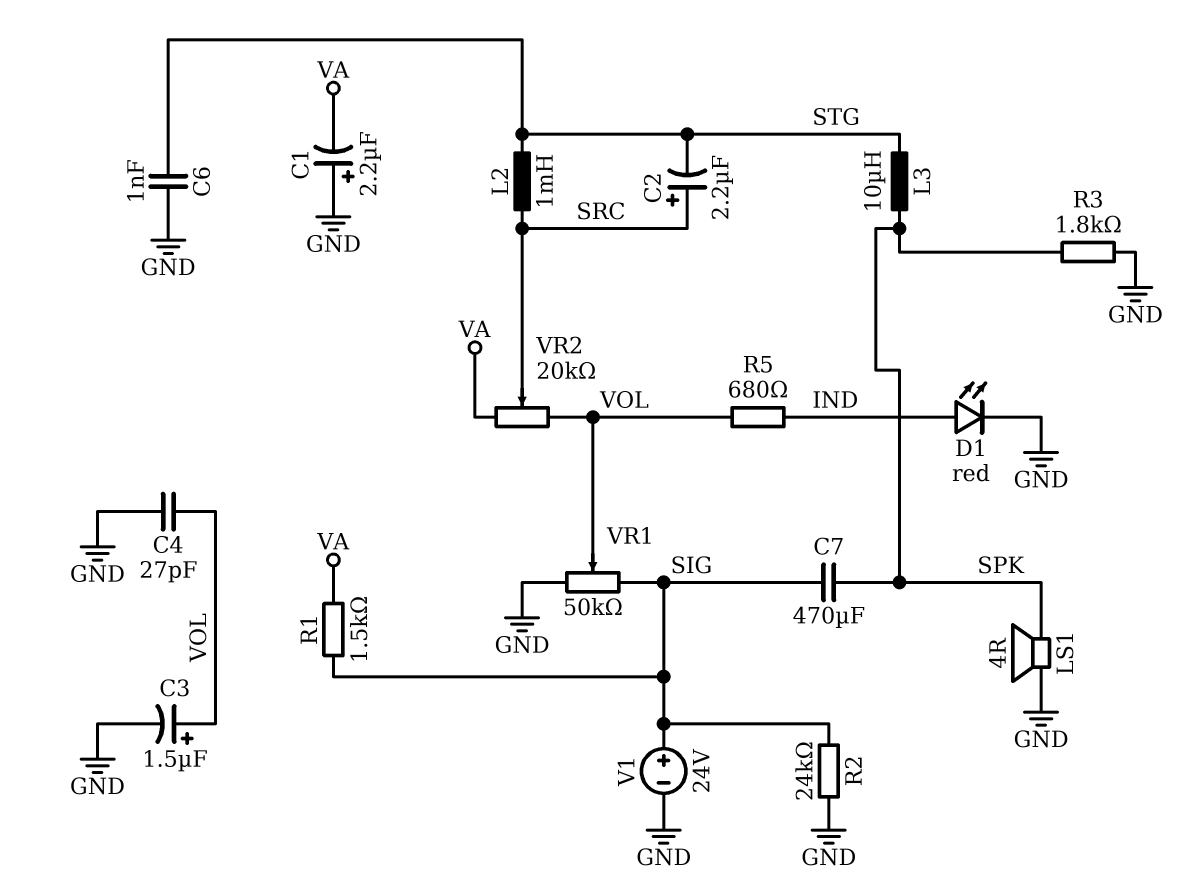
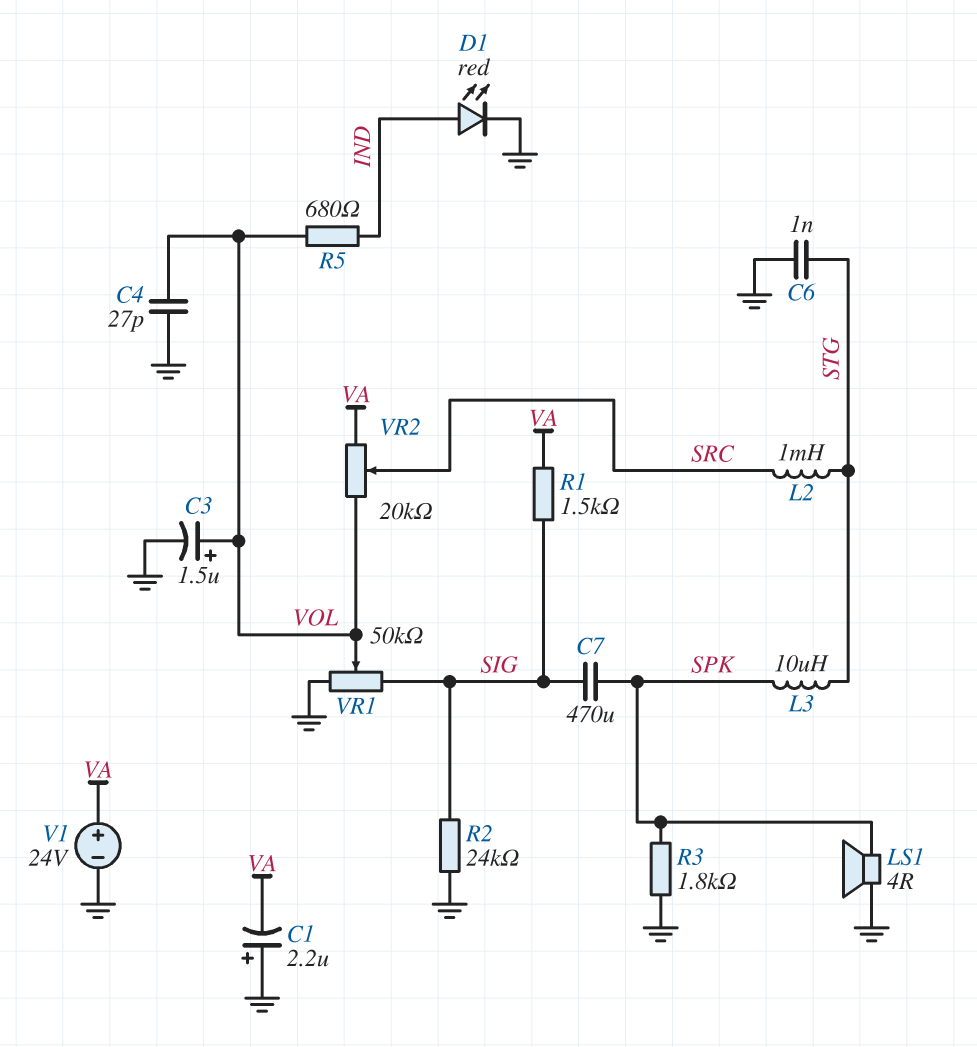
C2: 2.2uF (plus SRC, minus STG) -> none
V1: 24V (plus SIG, minus GND) -> 24V (plus VA, minus GND)

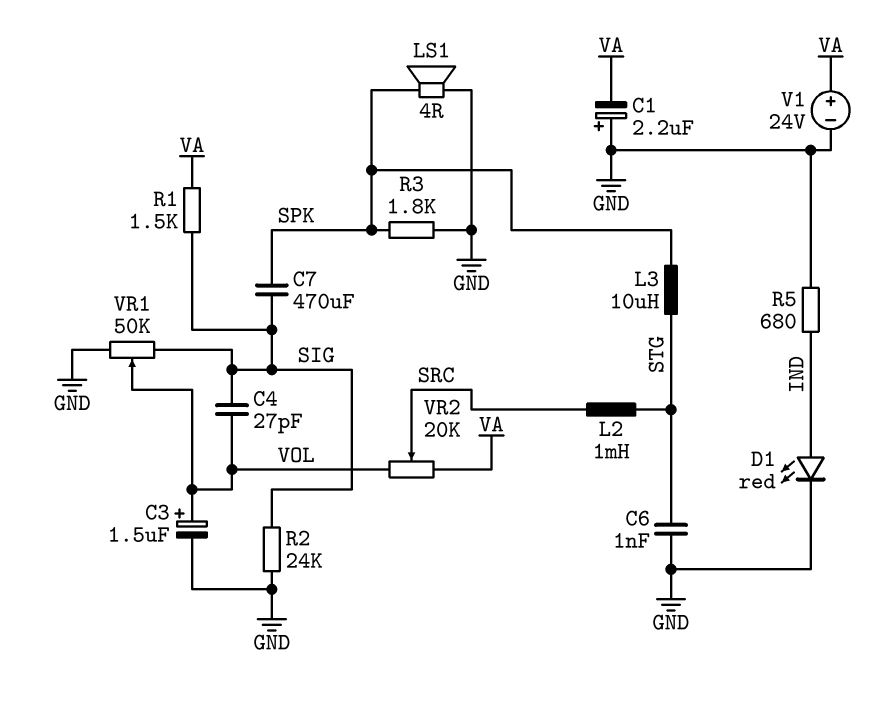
C4: 27pF (GND, VOL) -> 27pF (SIG, VOL)
R5: 680 (IND, VOL) -> 680 (GND, IND)

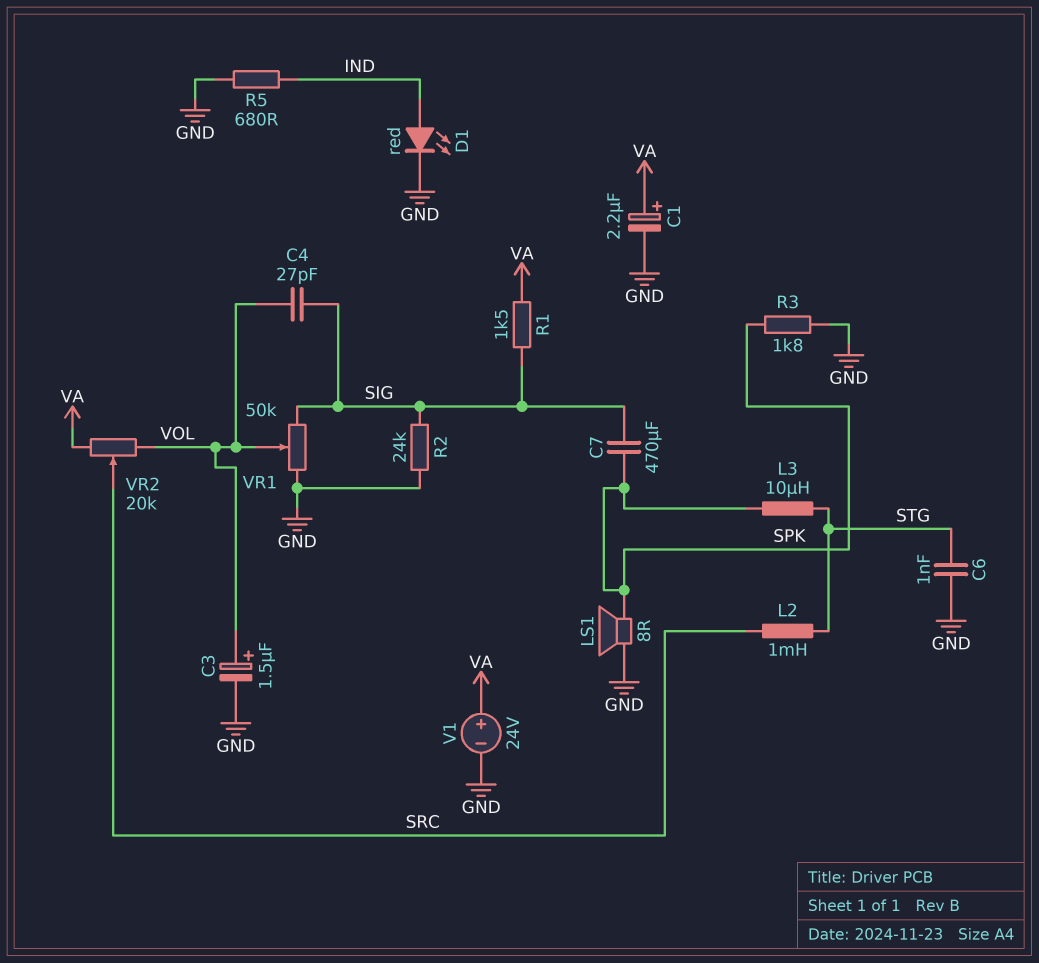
C1: 2.2uF (plus GND, minus VA) -> 2.2uF (plus VA, minus GND)
LS1: speaker 4R (GND, SPK) -> speaker 8R (GND, SPK)

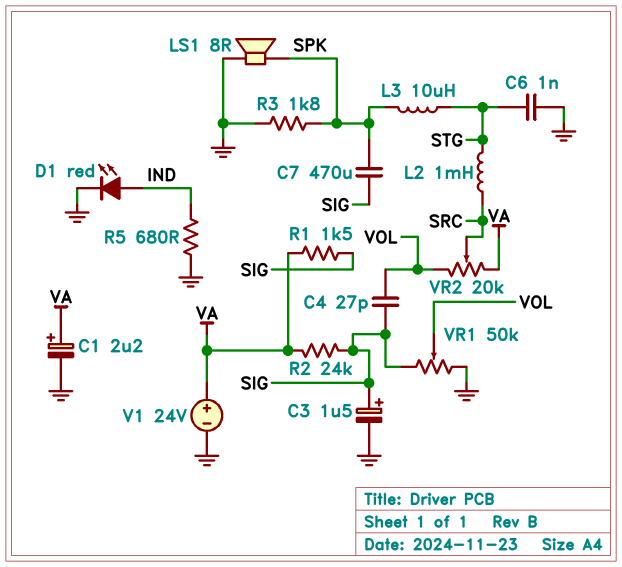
C3: 1.5uF (plus VOL, minus GND) -> 1.5uF (plus SIG, minus GND)
R2: 24k (GND, SIG) -> 24k (SIG, VA)

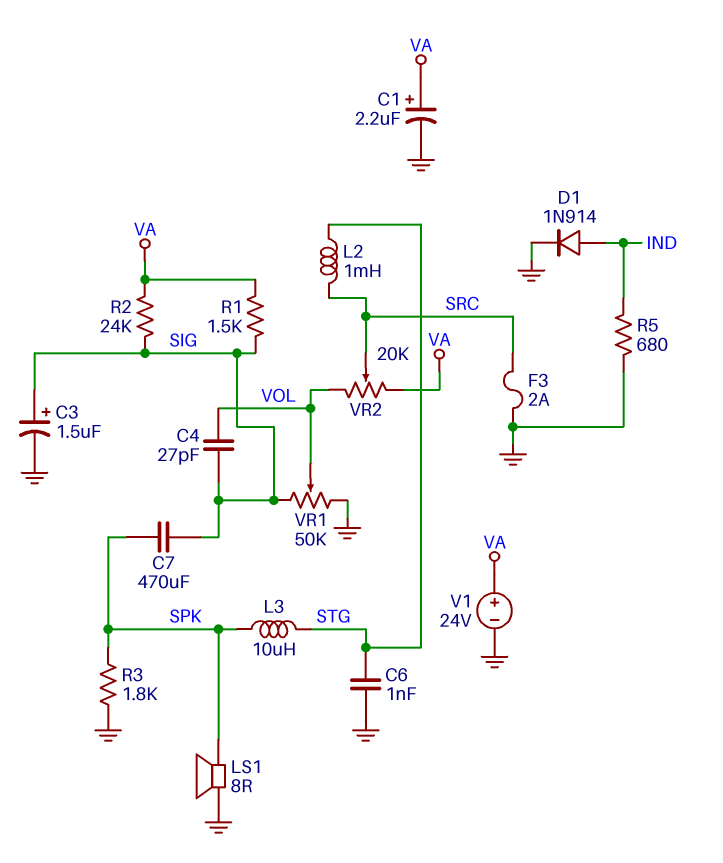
D1: LED red (A IND, K GND) -> diode 1N914 (A IND, K GND)
F3: none -> 2A (GND, SRC)

